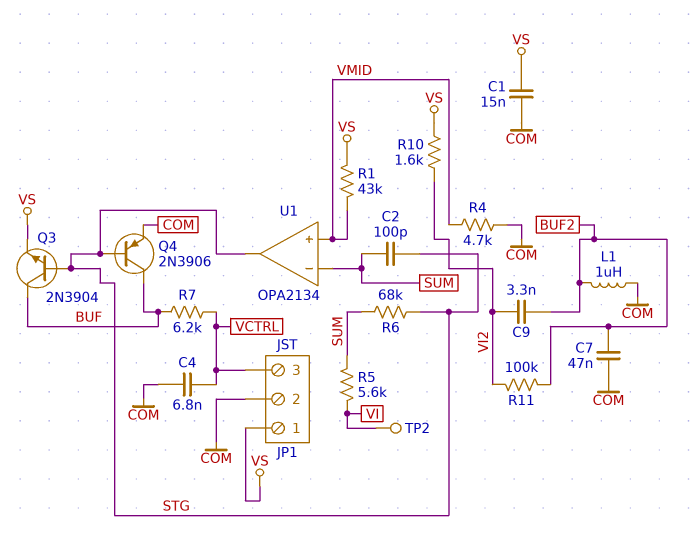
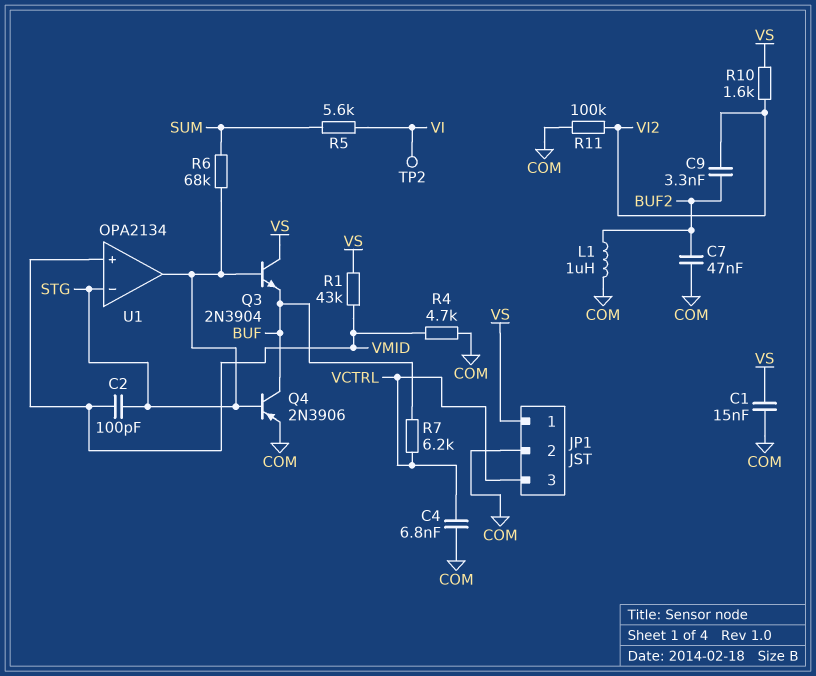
C2: 100pF (STG, SUM) -> 100pF (STG, VMID)
Q3: NPN 2N3904 (B STG, C BUF, E VS) -> NPN 2N3904 (B STG, C VS, E BUF)
R11: 100k (BUF2, VI2) -> 100k (COM, VI2)
U1 pin in-: SUM -> STG

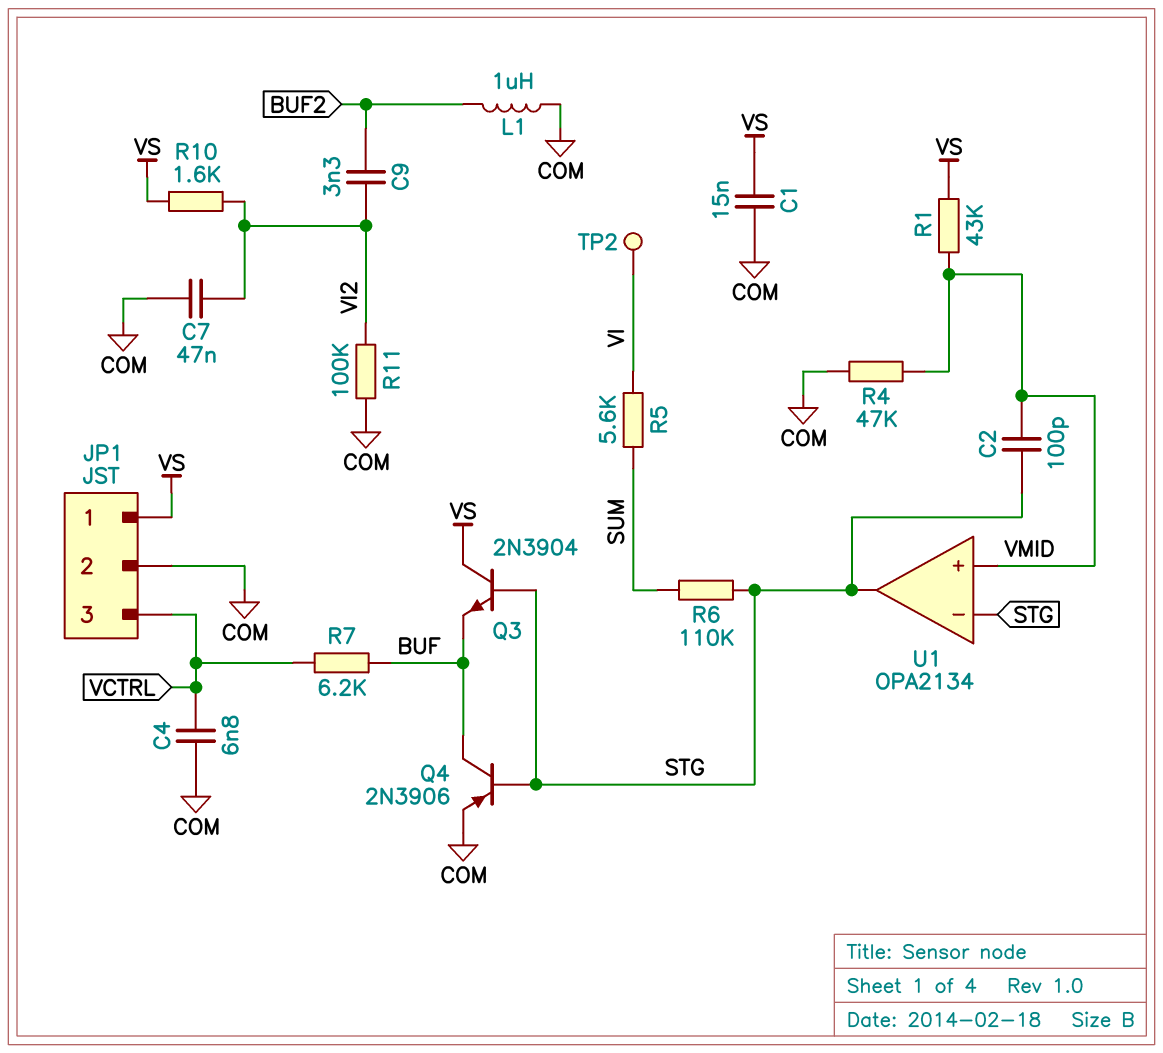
C7: 47nF (BUF2, COM) -> 47nF (COM, VI2)
R4: 4.7k (COM, VMID) -> 47k (COM, VMID)
R6: 68k (STG, SUM) -> 110k (STG, SUM)

